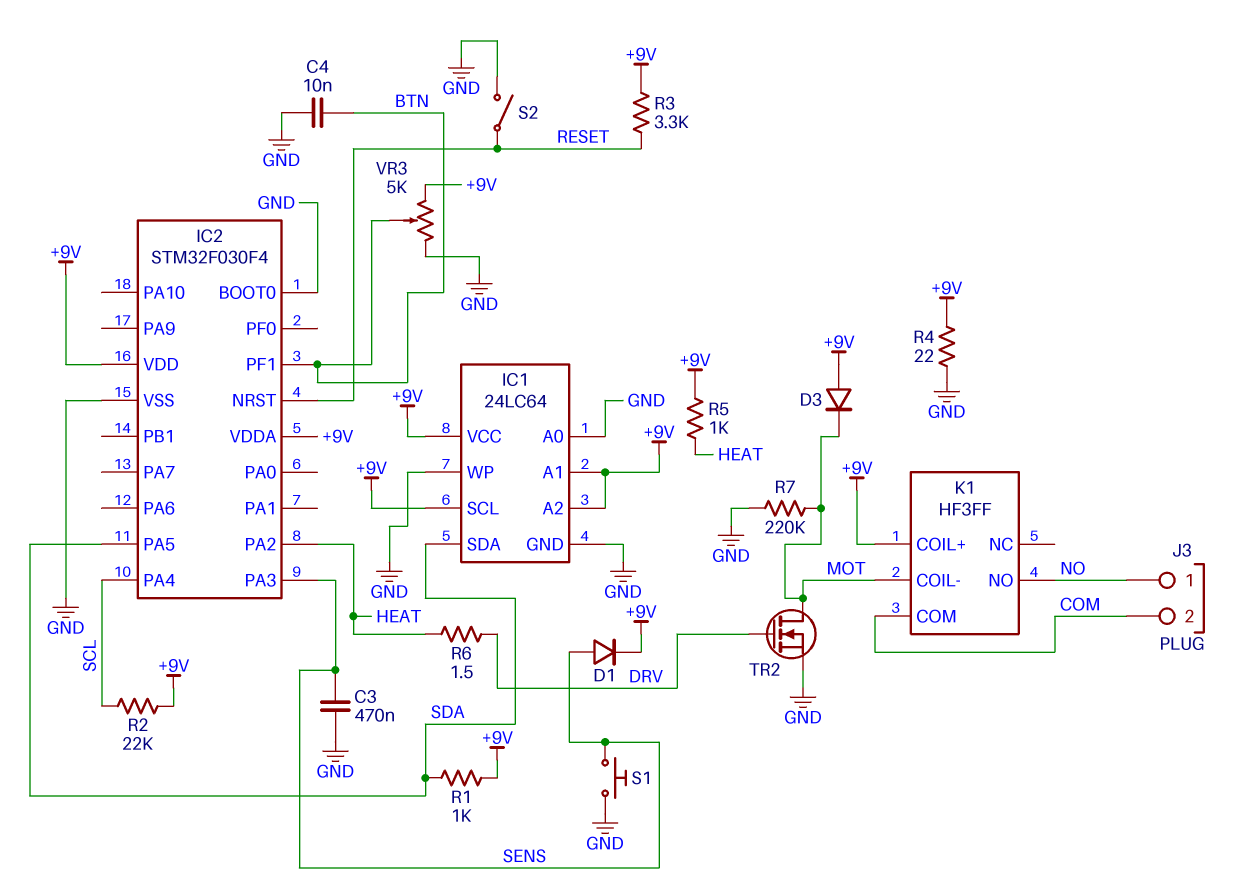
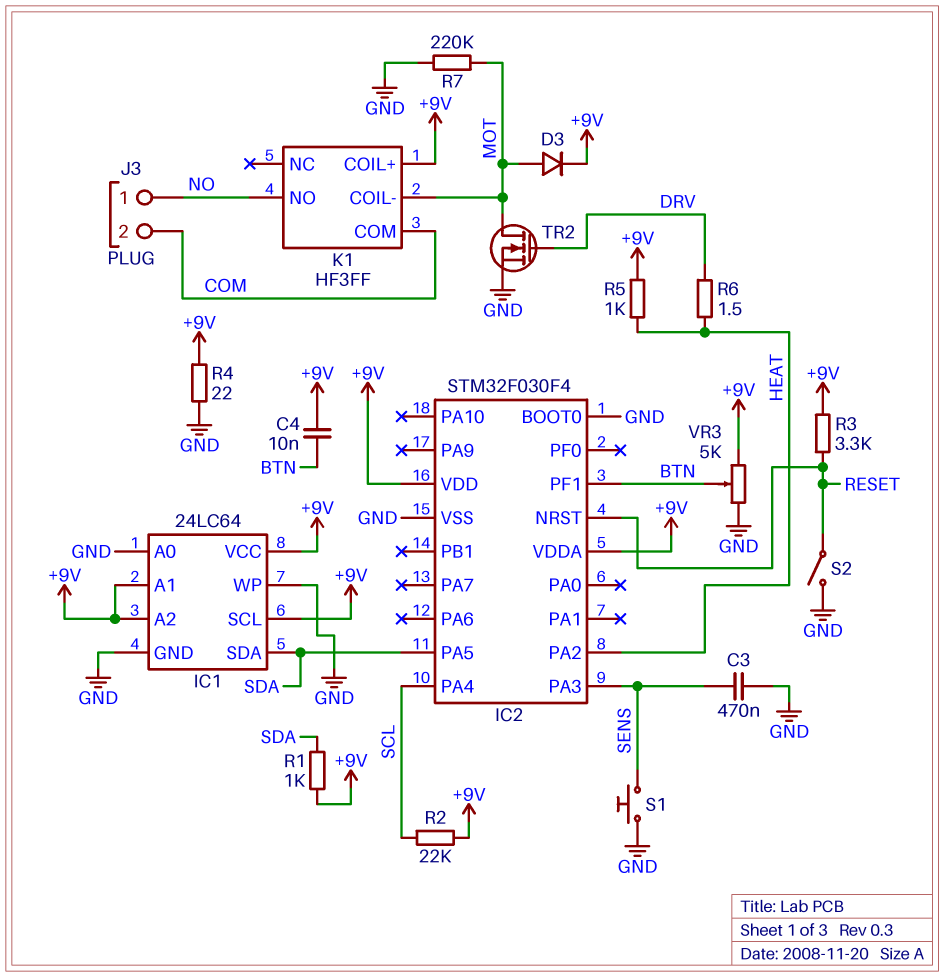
C4: 10nF (BTN, GND) -> 10nF (+9V, BTN)
D1: diode (A SENS, K +9V) -> none
D3: diode (A +9V, K MOT) -> diode (A MOT, K +9V)

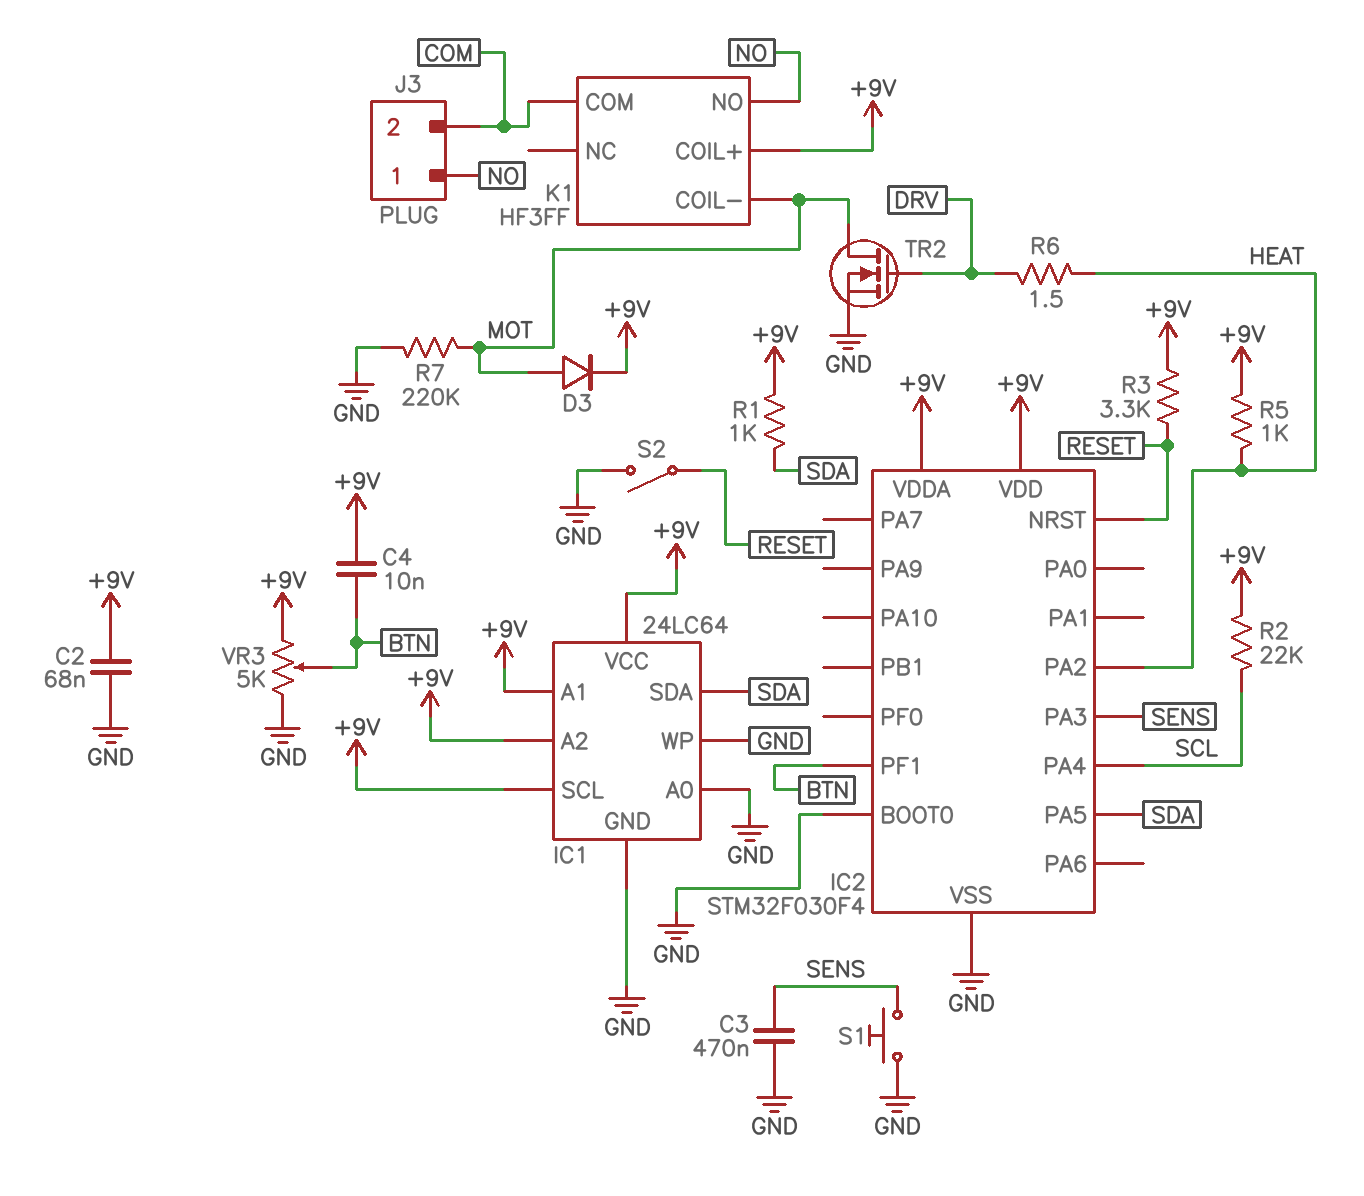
C2: none -> 68nF (+9V, GND)
R4: 22 (+9V, GND) -> none

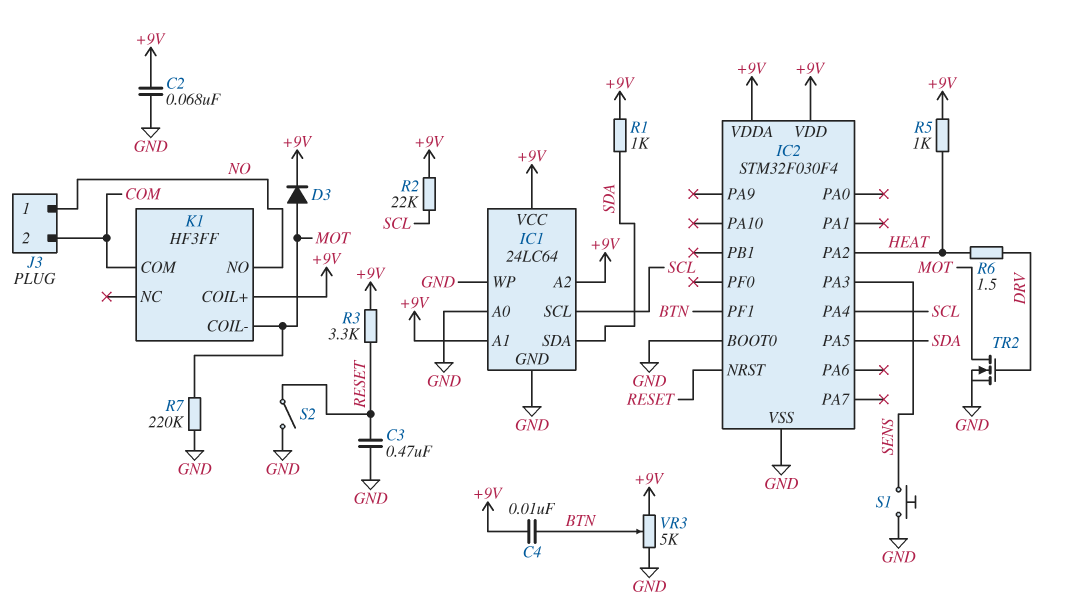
C3: 470nF (GND, SENS) -> 470nF (GND, RESET)
IC1 pin SCL: +9V -> SCL

